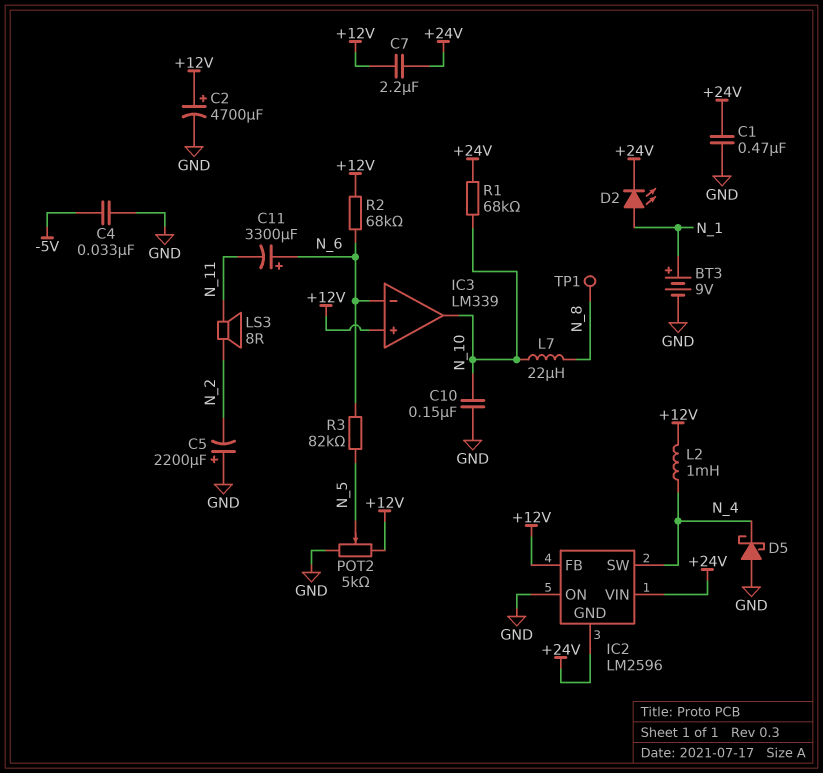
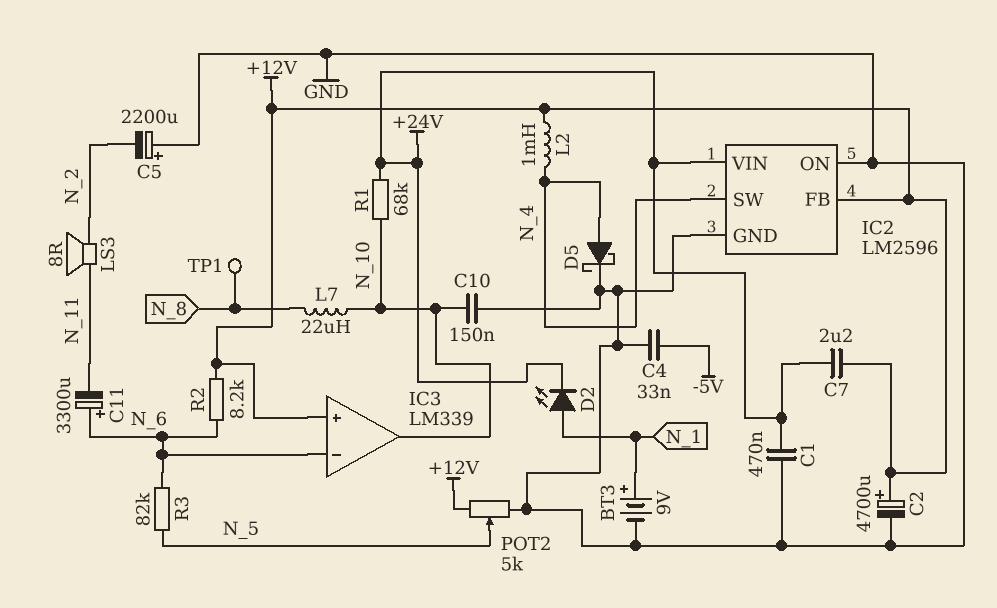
D5: schottky (A GND, K N_4) -> schottky (A N_4, K GND)
IC2 pin GND: +24V -> GND
R2: 68k (+12V, N_6) -> 8.2k (+12V, N_6)

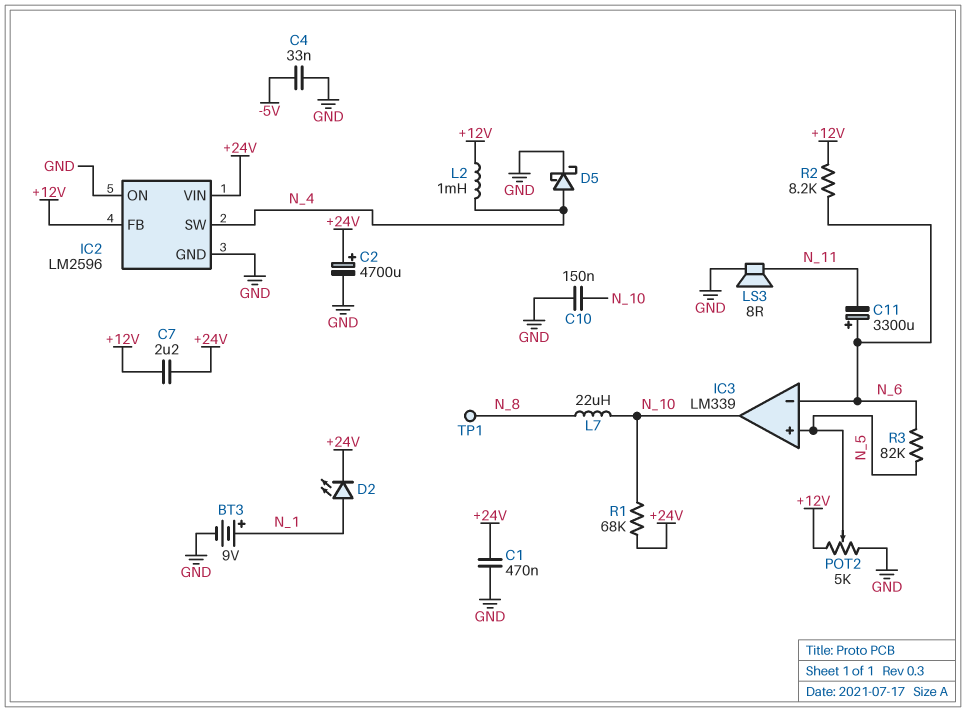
C2: 4700uF (plus +12V, minus GND) -> 4700uF (plus +24V, minus GND)
C5: 2200uF (plus GND, minus N_2) -> none
IC3 pin in+: +12V -> N_5
LS3: speaker 8R (N_2, N_11) -> speaker 8R (GND, N_11)

